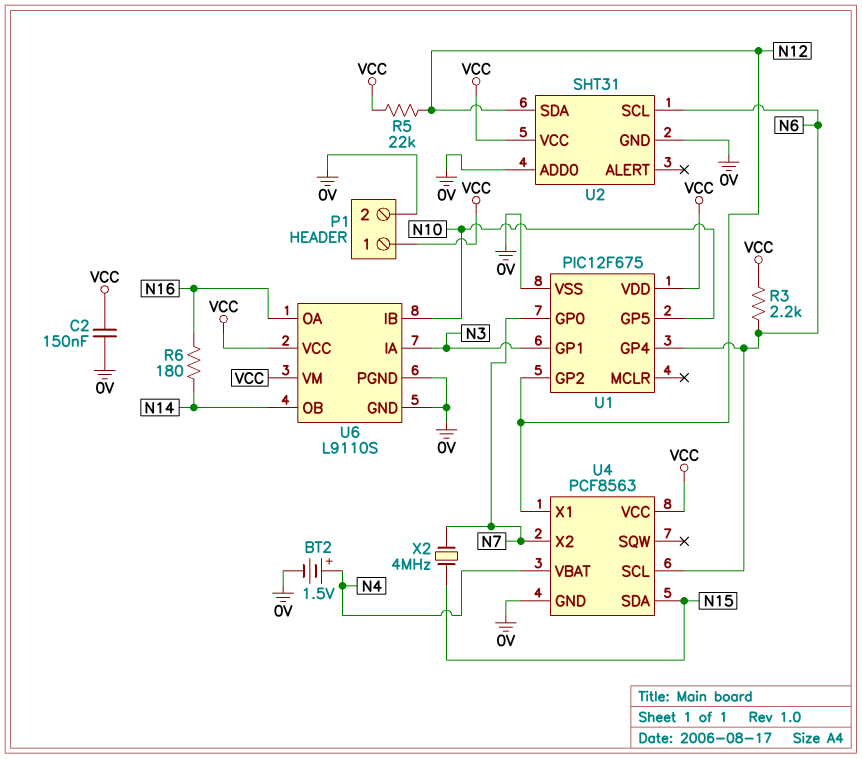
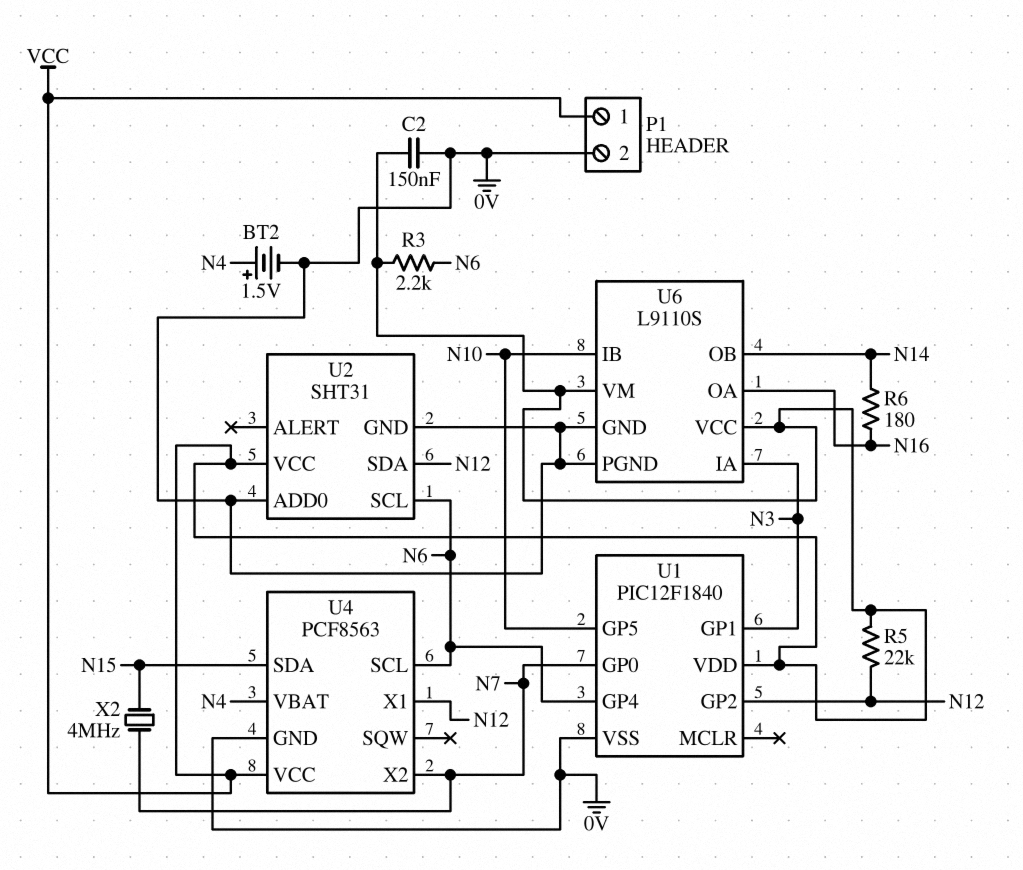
U1: PIC12F675 -> PIC12F1840

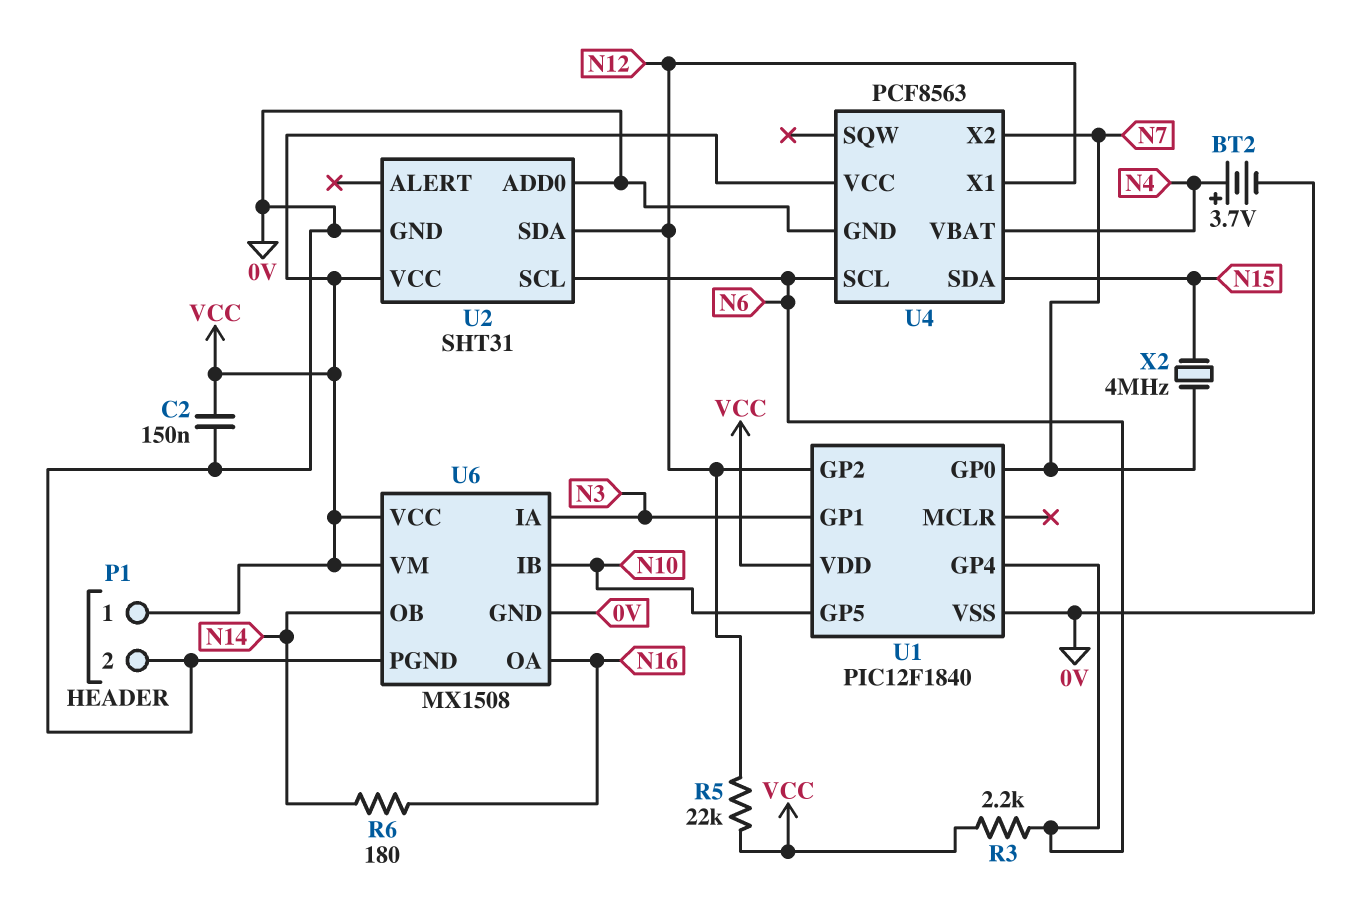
BT2: 1.5V (plus N4, minus 0V) -> 3.7V (plus N4, minus 0V)
U6: L9110S -> MX1508

